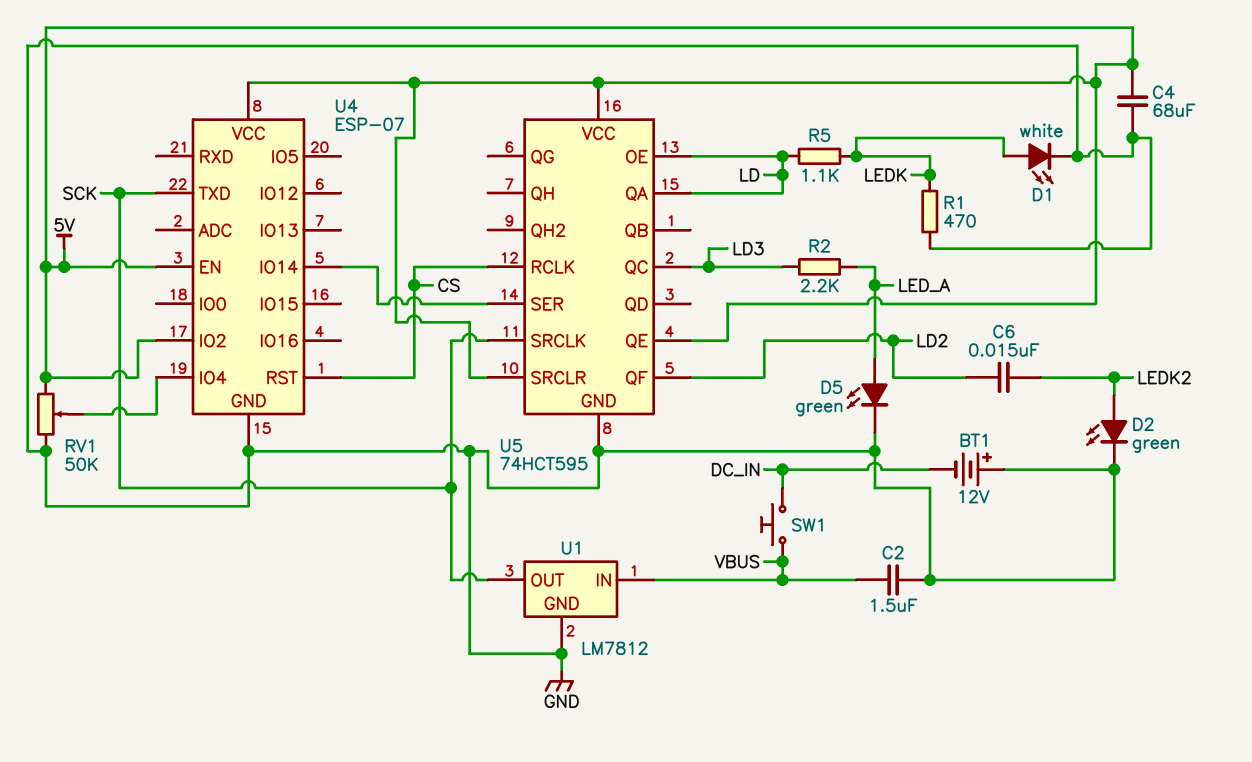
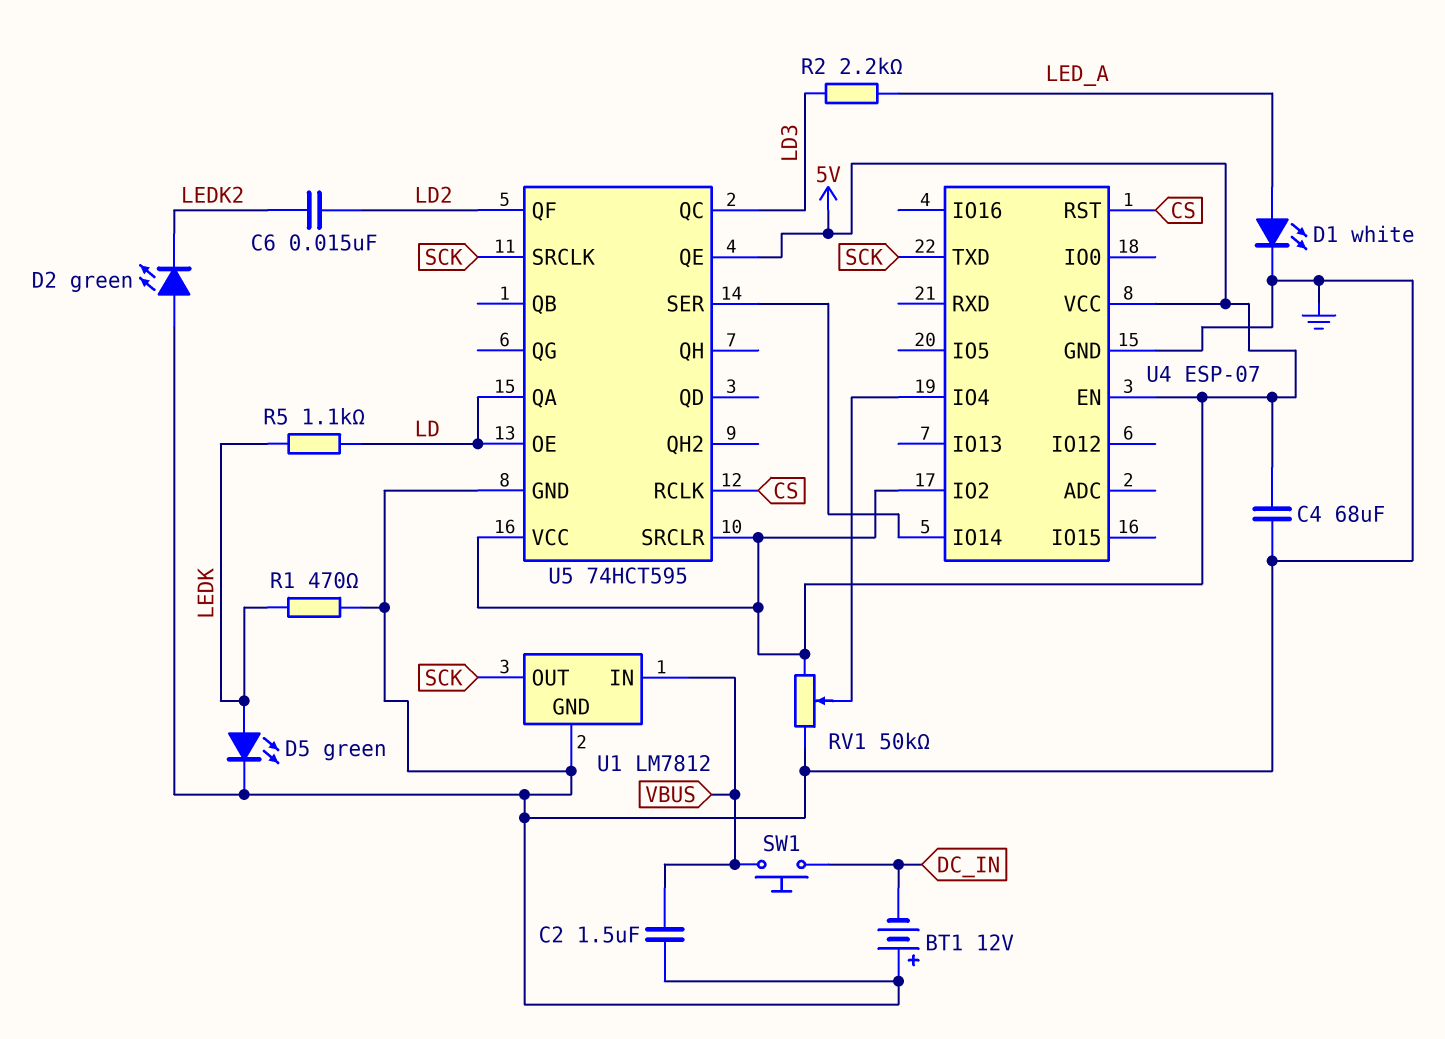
D1: LED white (A LEDK, K GND) -> LED white (A LED_A, K GND)
D2: LED green (A LEDK2, K GND) -> LED green (A GND, K LEDK2)
D5: LED green (A LED_A, K GND) -> LED green (A LEDK, K GND)

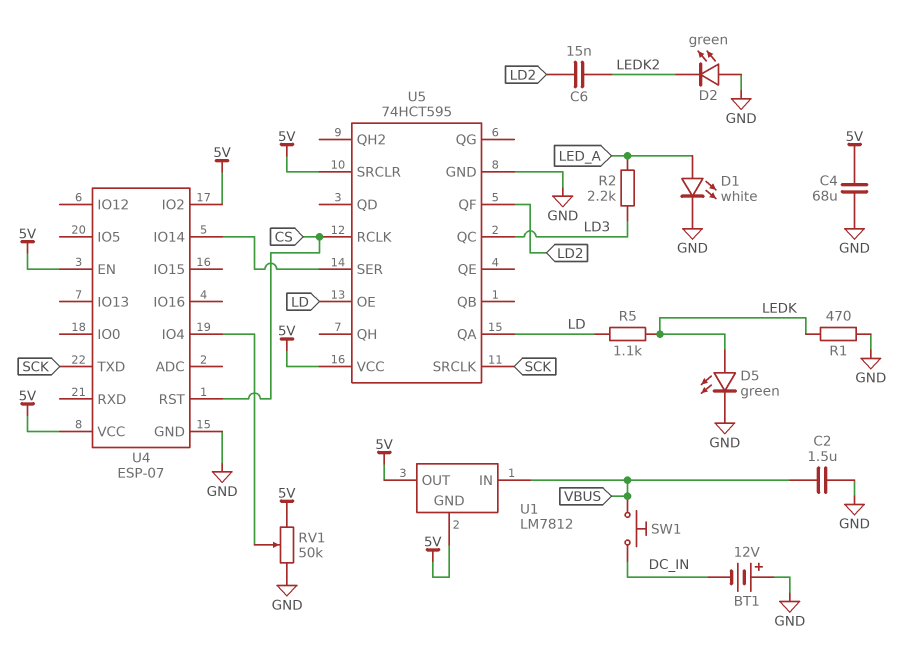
U1 pin GND: GND -> 5V
U1 pin OUT: SCK -> 5V
U5 pin QE: 5V -> none

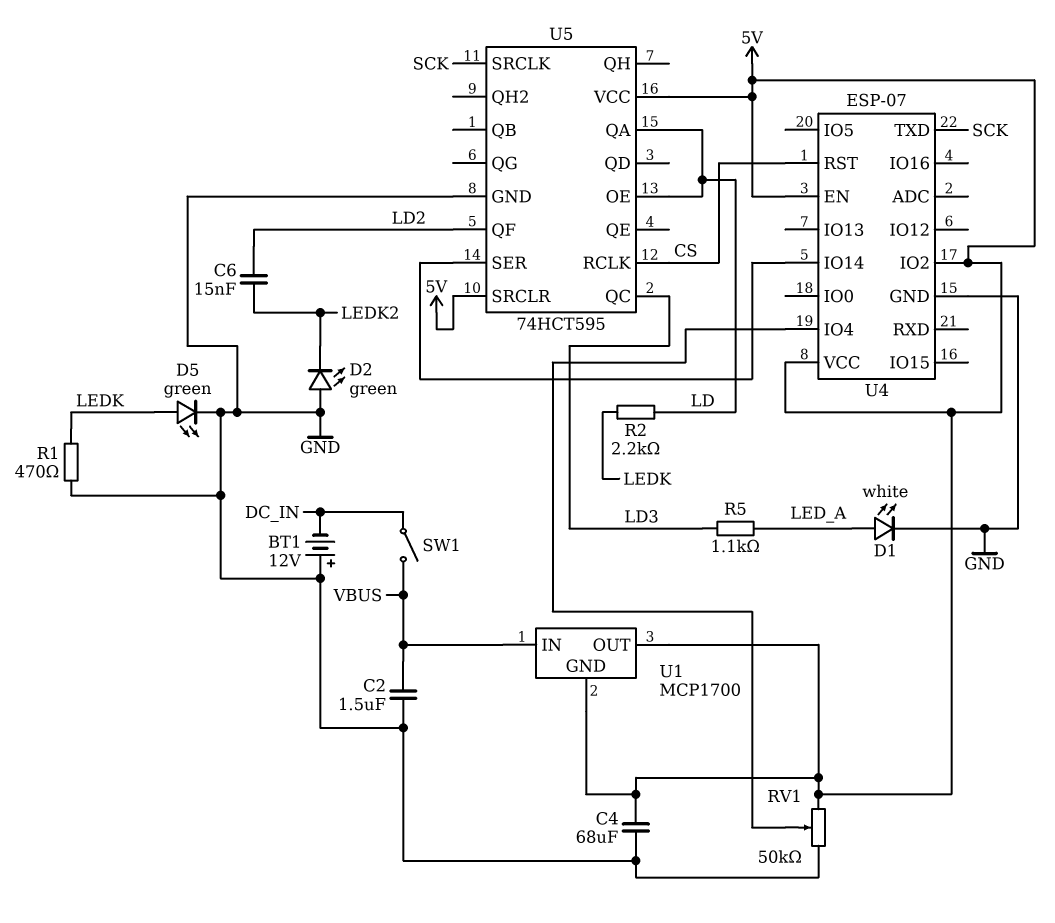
R2: 2.2k (LD3, LED_A) -> 2.2k (LD, LEDK)
R5: 1.1k (LD, LEDK) -> 1.1k (LD3, LED_A)
SW1: button (DC_IN, VBUS) -> switch (DC_IN, VBUS)
U1: LM7812 -> MCP1700

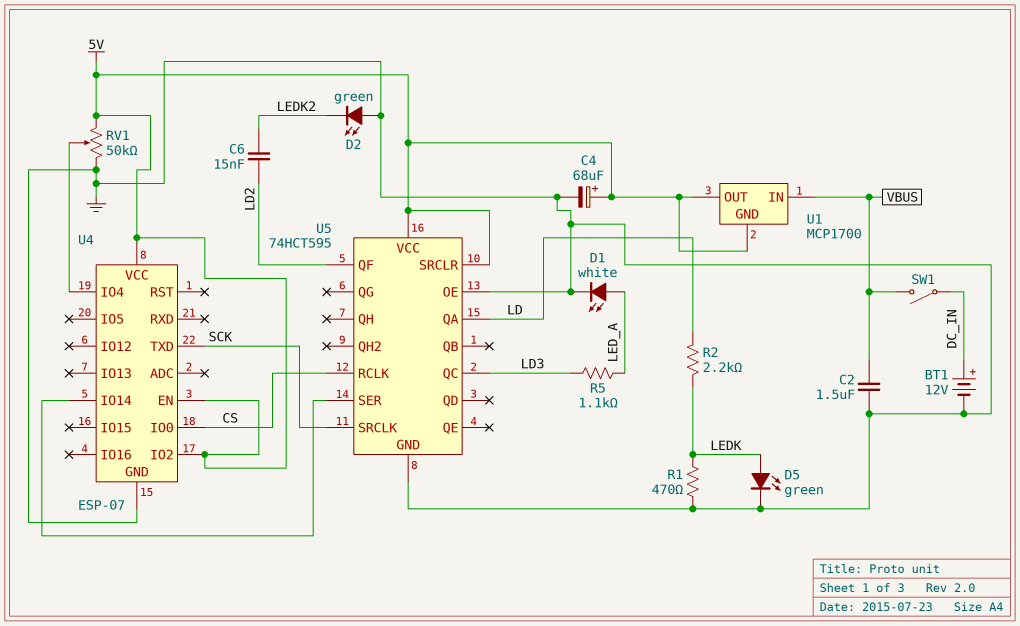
BT1: 12V (plus GND, minus DC_IN) -> 12V (plus DC_IN, minus GND)
C4: 68uF (5V, GND) -> 68uF (plus 5V, minus GND)
U4 pin IO0: none -> CS
U4 pin RST: CS -> none
U5 pin OE: LD -> GND

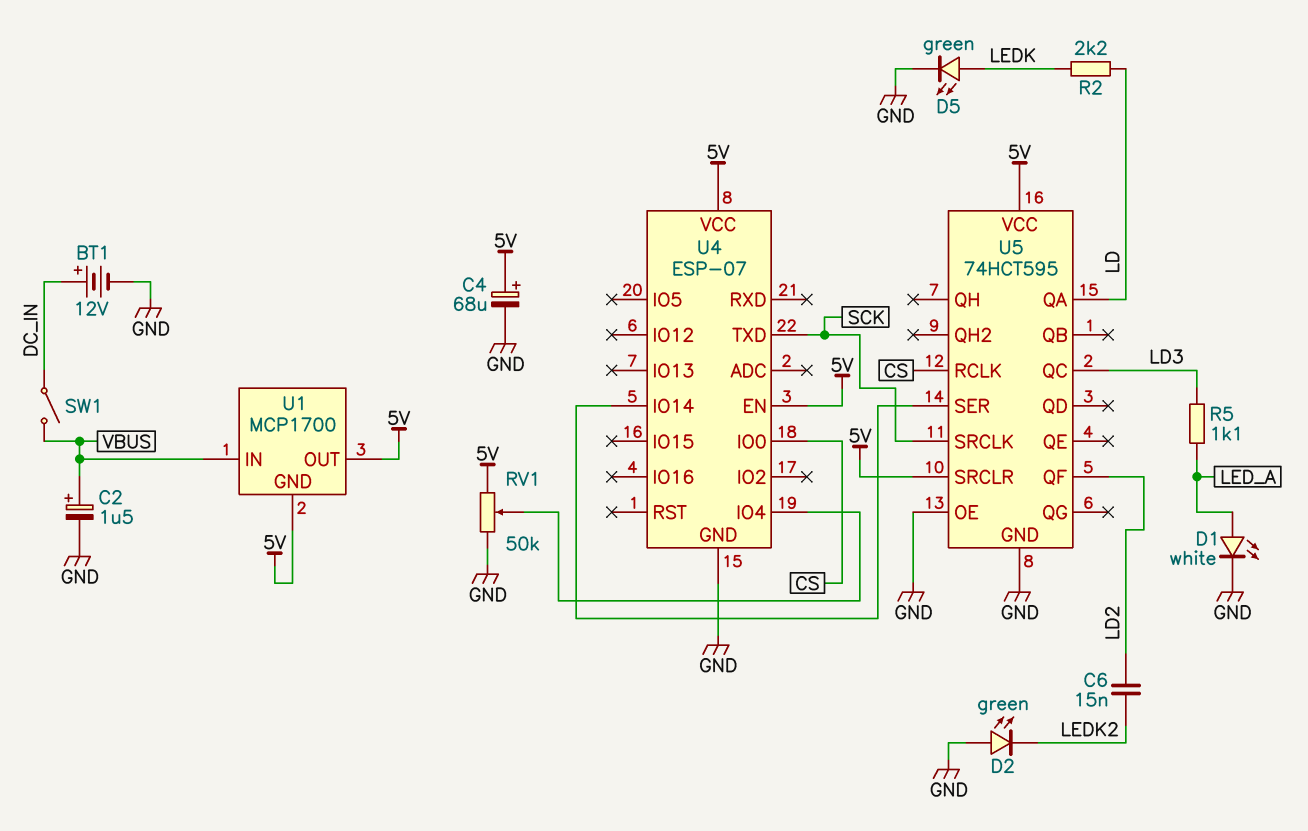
C2: 1.5uF (GND, VBUS) -> 1.5uF (plus VBUS, minus GND)
R1: 470 (GND, LEDK) -> none
U4 pin IO2: 5V -> none

